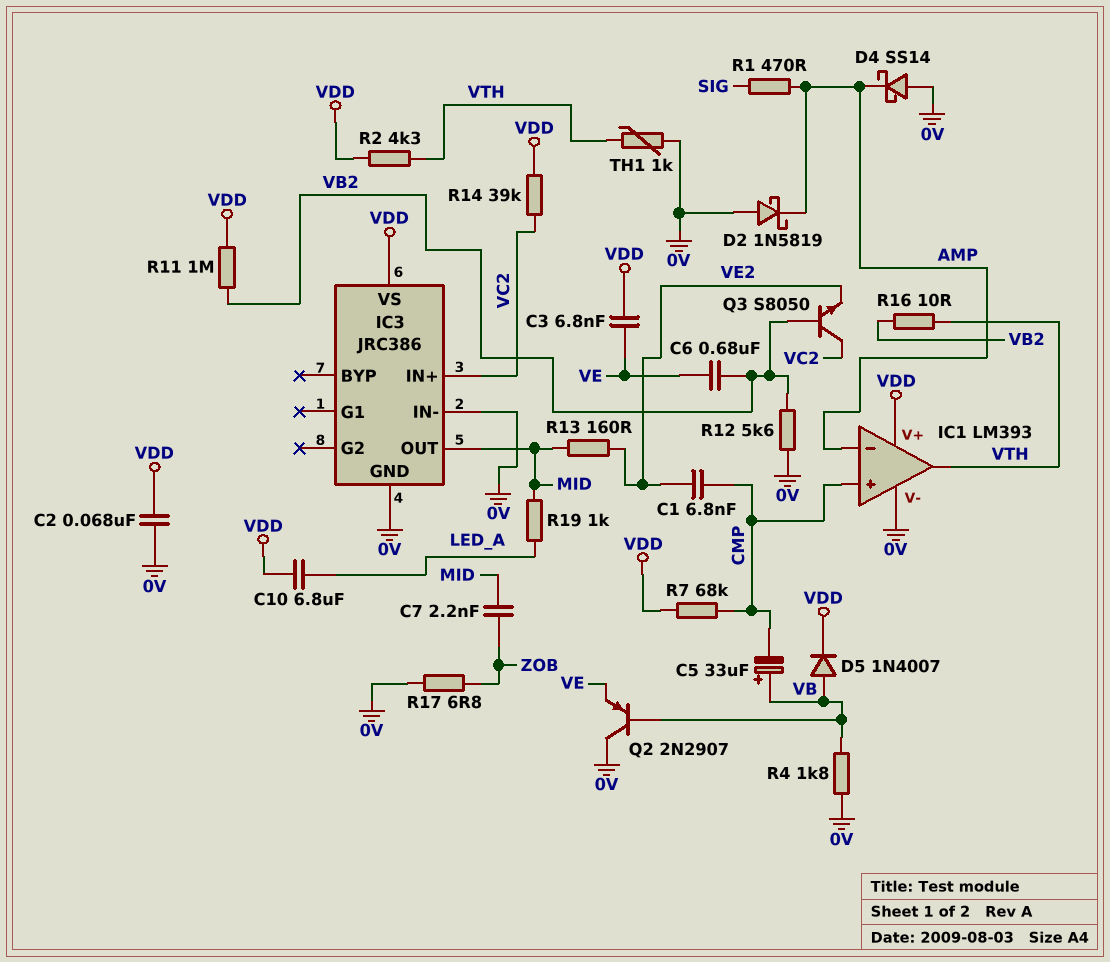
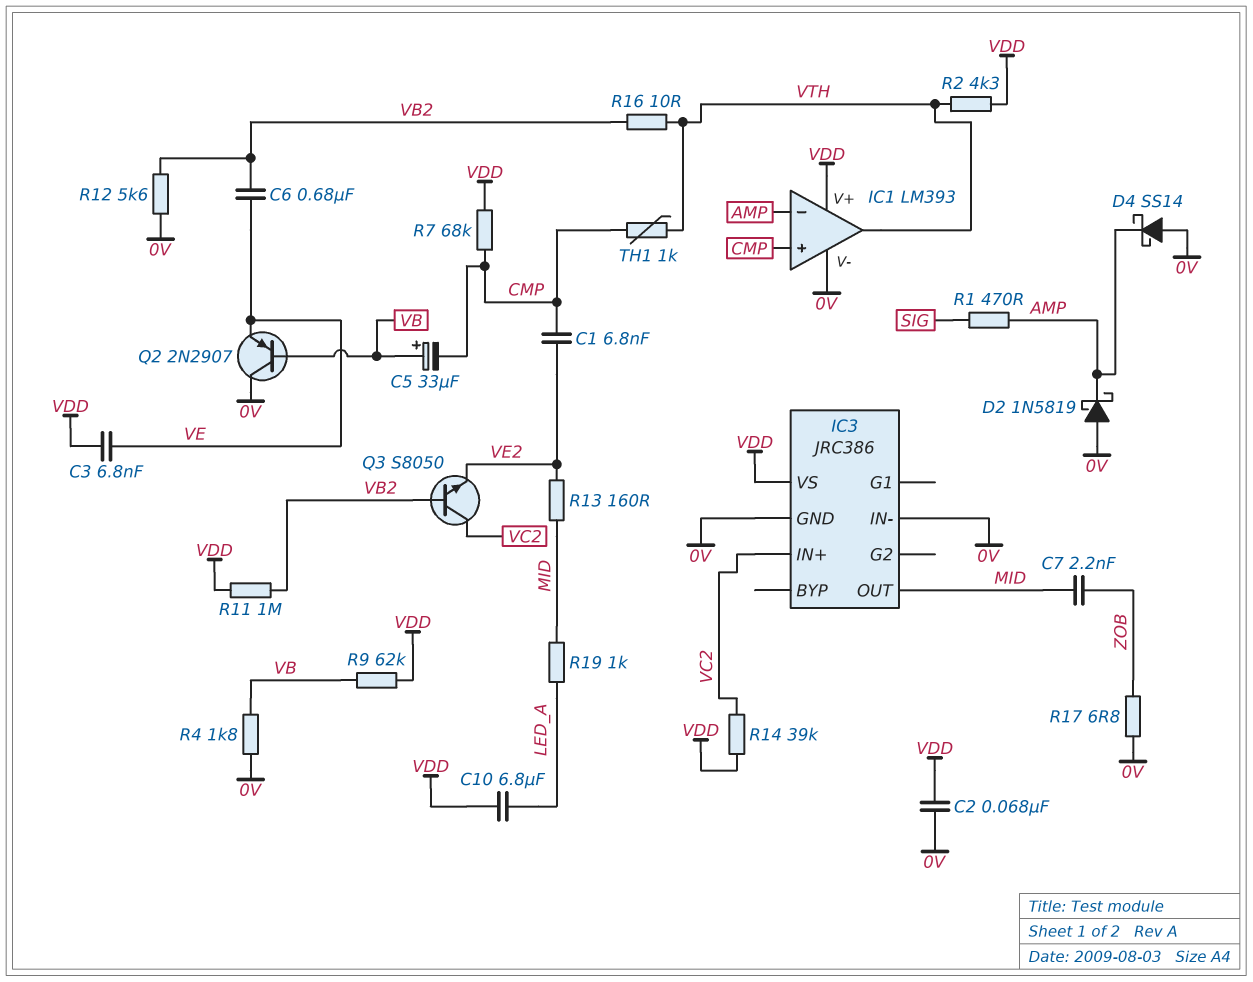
D5: diode 1N4007 (A VB, K VDD) -> none
R9: none -> 62k (VB, VDD)
TH1: 1k (0V, VTH) -> 1k (CMP, VTH)

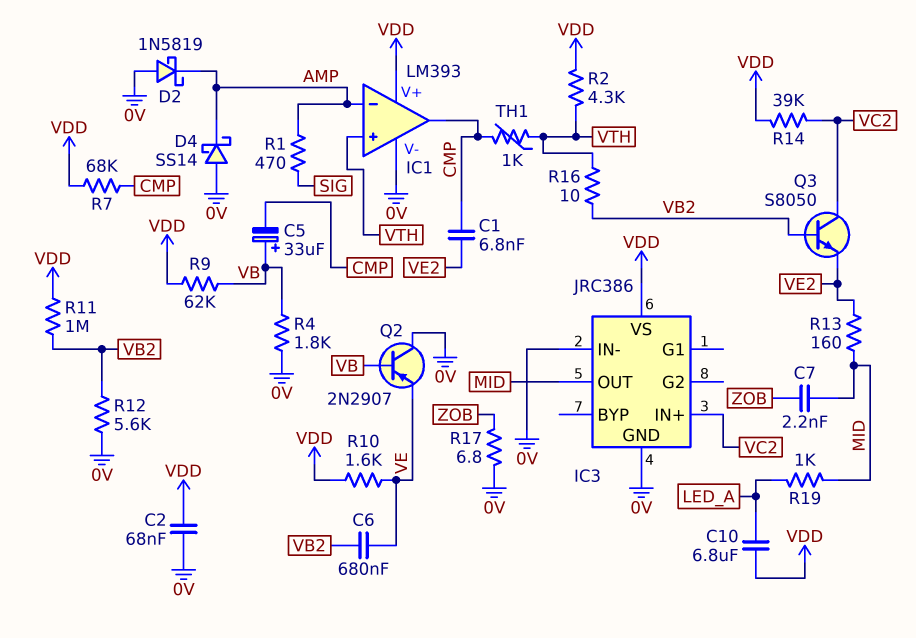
C3: 6.8nF (VDD, VE) -> none
IC1 pin in+: CMP -> VTH
IC1 pin out: VTH -> CMP
R10: none -> 1.6k (VDD, VE)

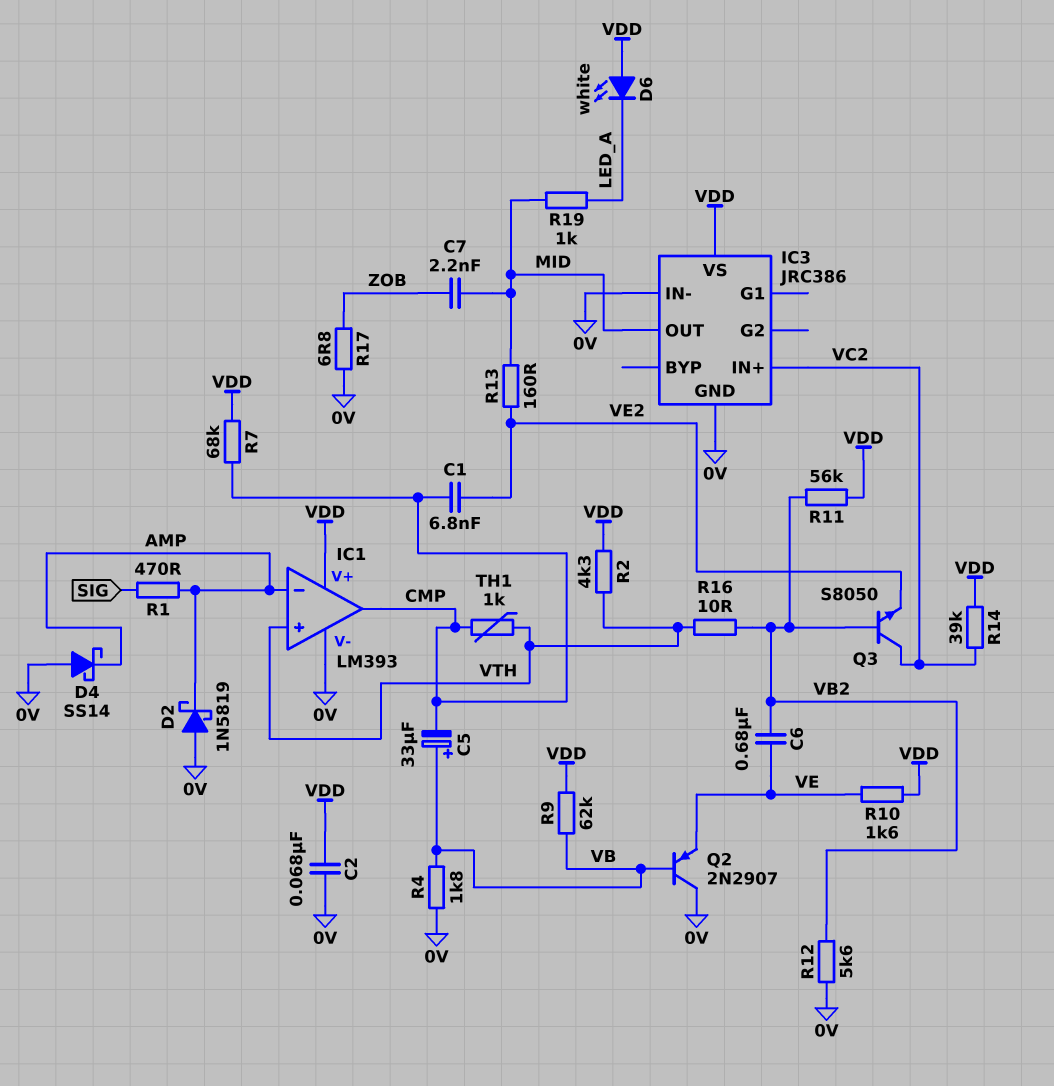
C10: 6.8uF (LED_A, VDD) -> none
D6: none -> LED white (A VDD, K LED_A)
R11: 1M (VB2, VDD) -> 56k (VB2, VDD)

